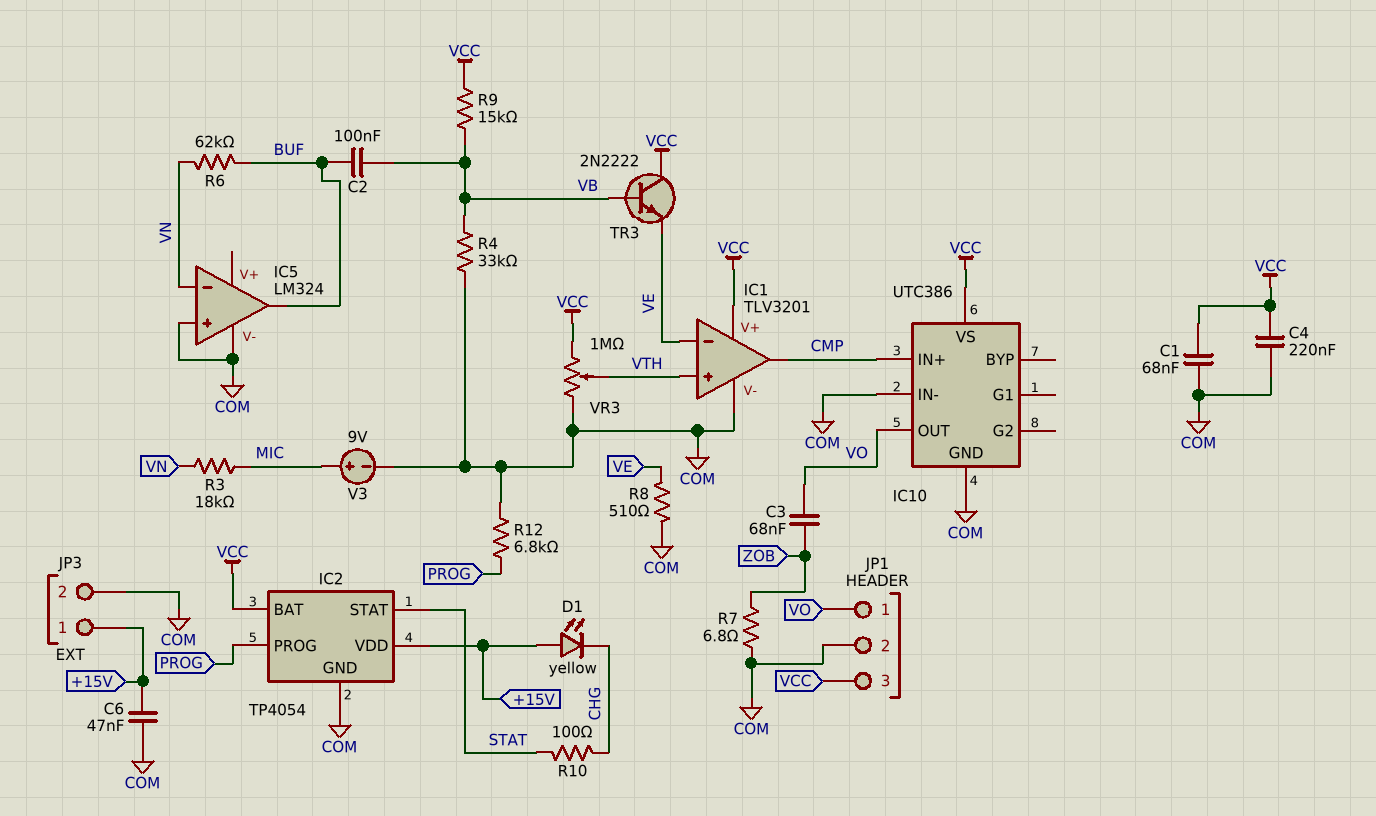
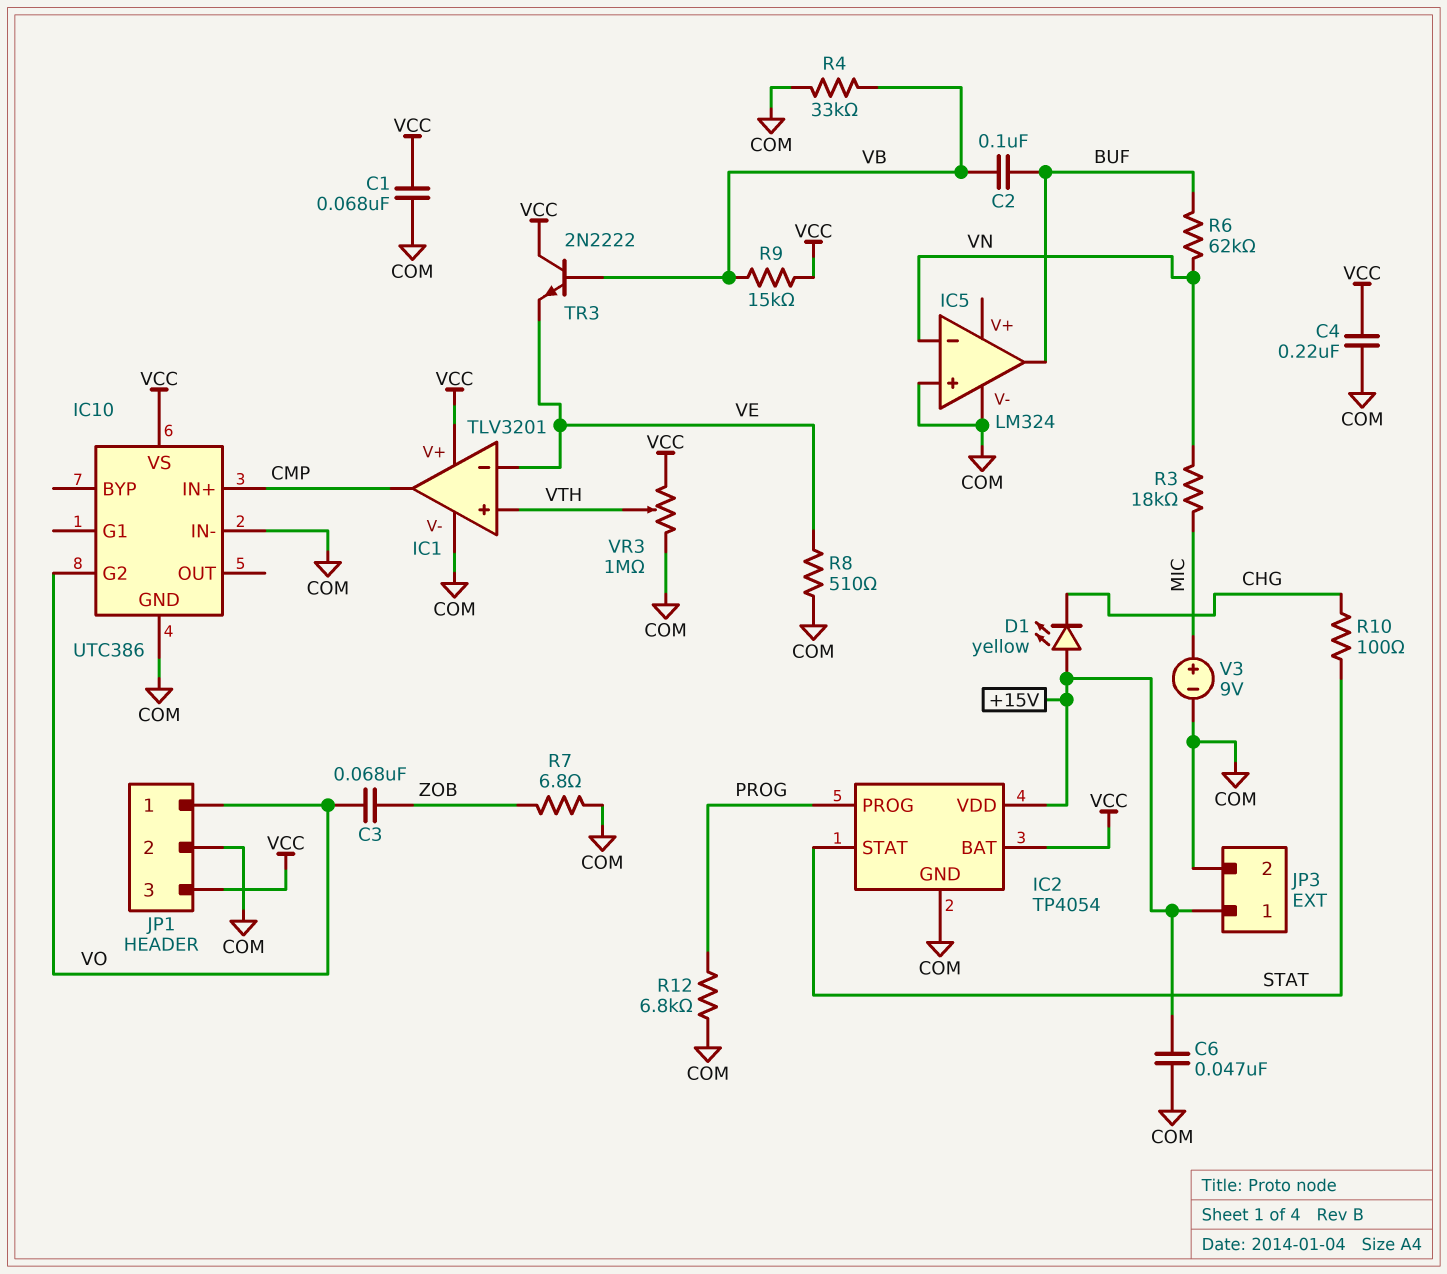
IC10 pin G2: none -> VO
IC10 pin OUT: VO -> none

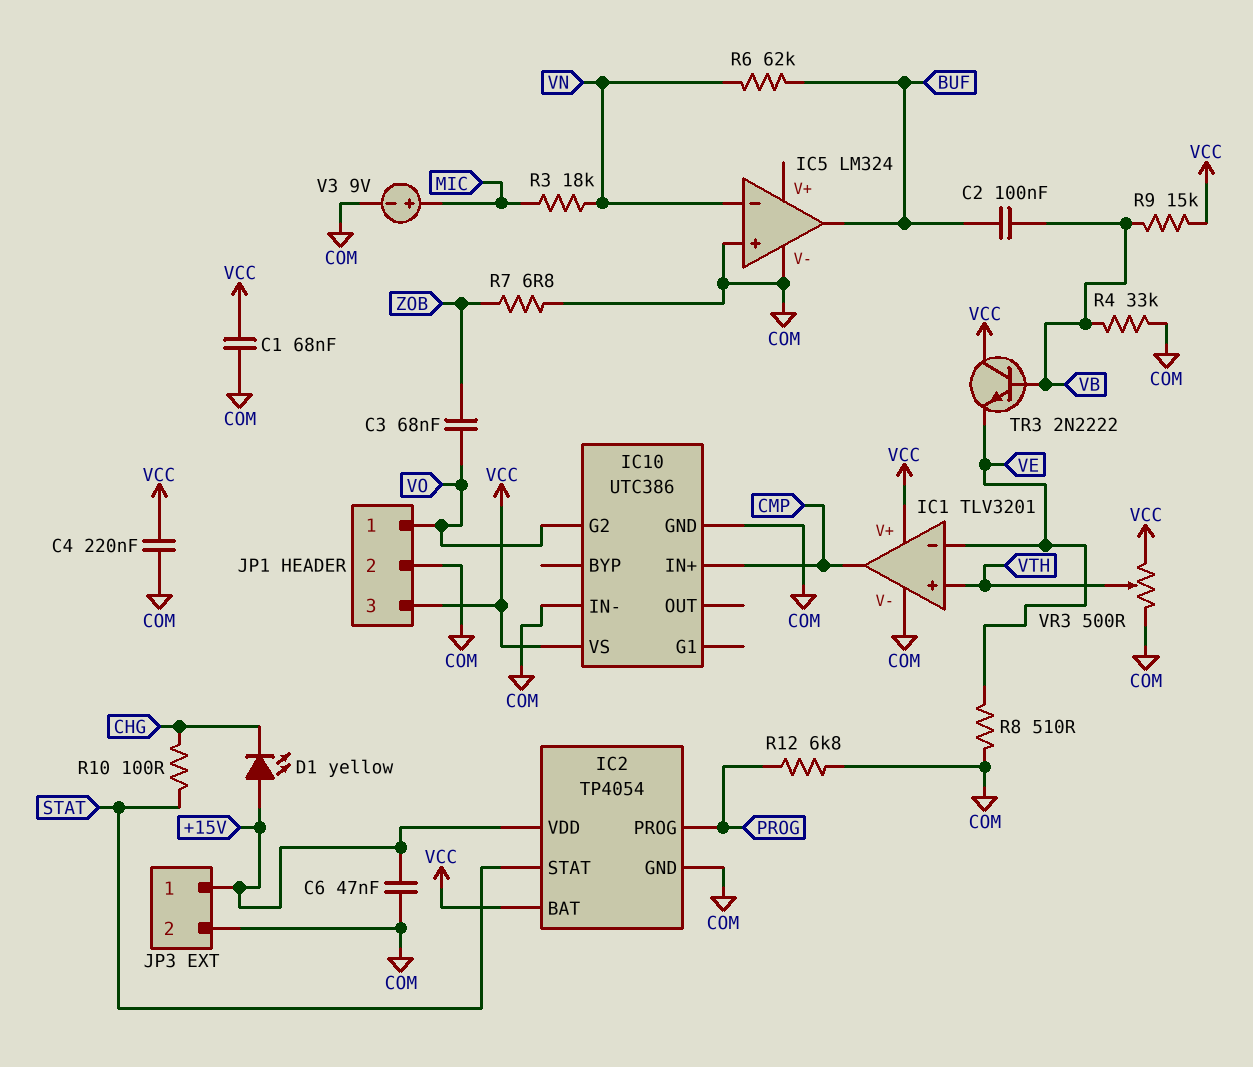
VR3: 1M (COM, VCC, wiper VTH) -> 500 (COM, VCC, wiper VTH)

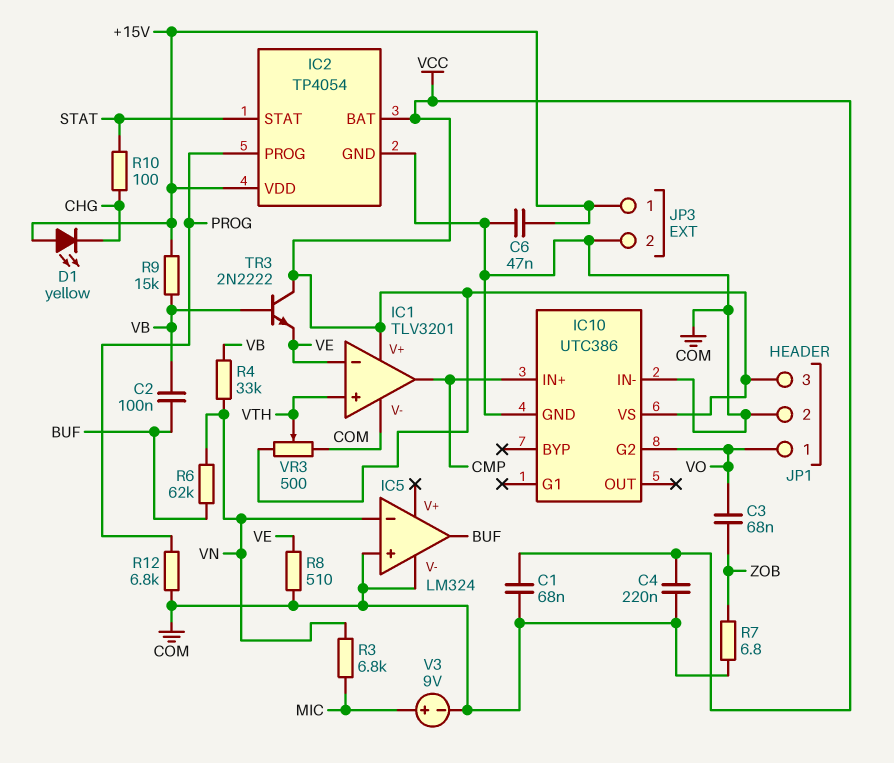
R3: 18k (MIC, VN) -> 6.8k (MIC, VN)
R4: 33k (COM, VB) -> 33k (VB, VN)
R9: 15k (VB, VCC) -> 15k (+15V, VB)

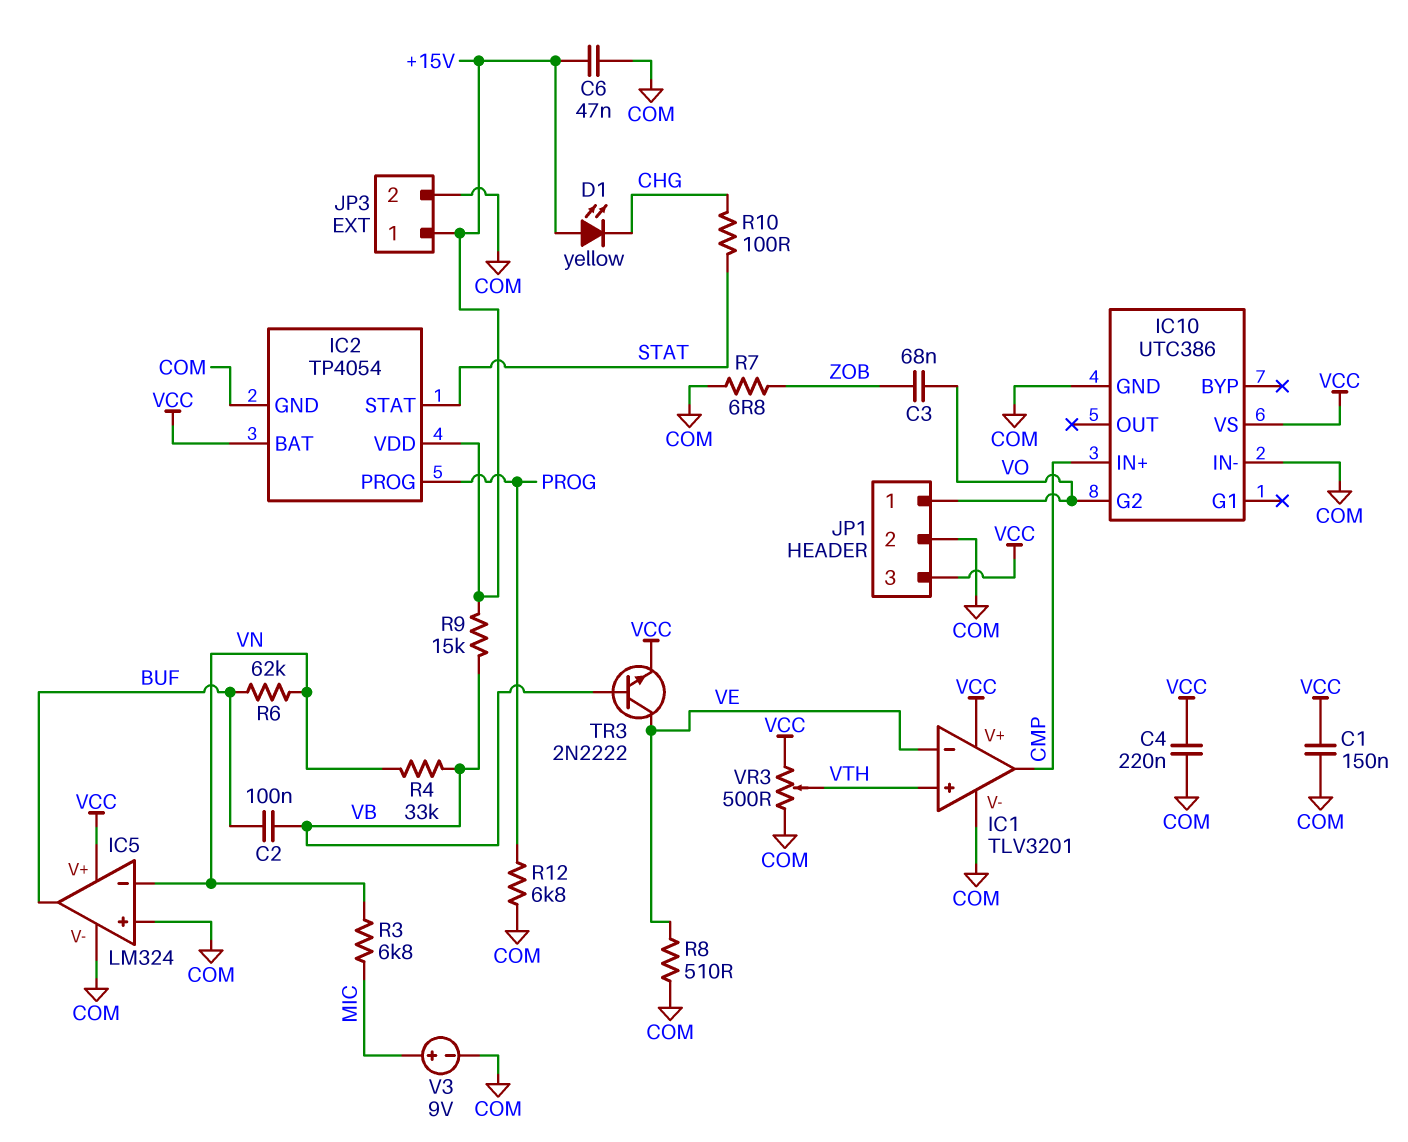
C1: 68nF (COM, VCC) -> 150nF (COM, VCC)
IC5 pin V+: none -> VCC
TR3: NPN 2N2222 (B VB, C VCC, E VE) -> NPN 2N2222 (B VB, C VE, E VCC)

